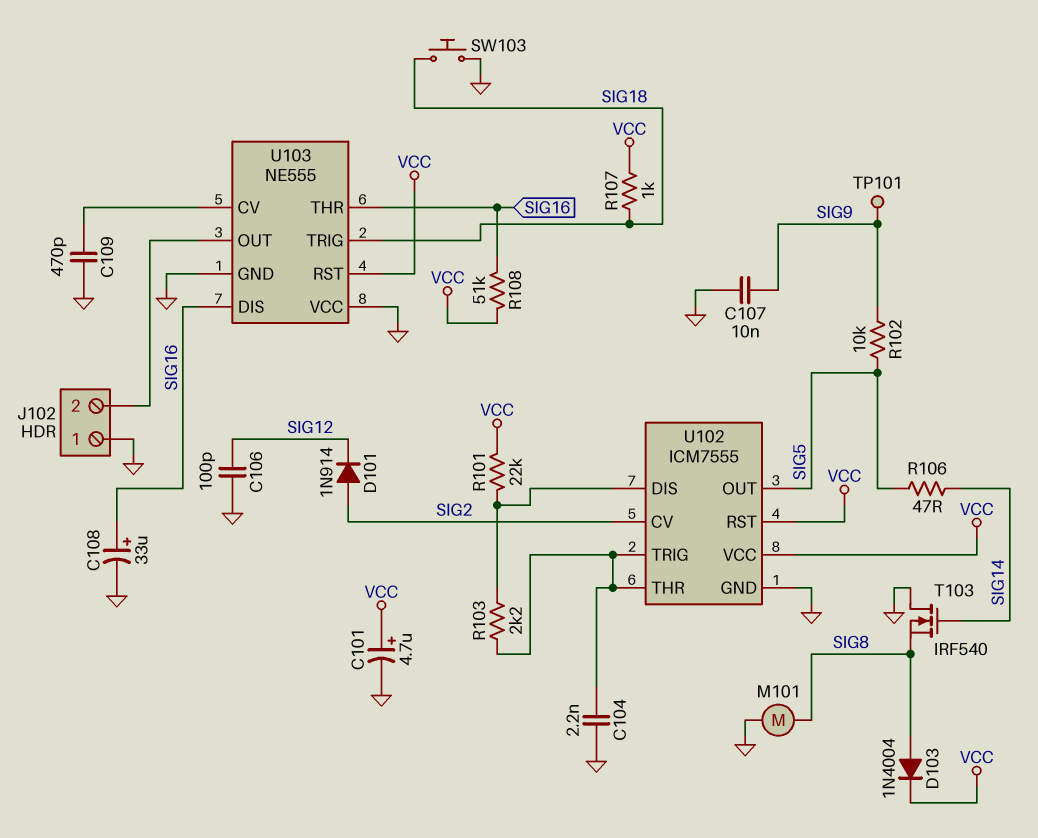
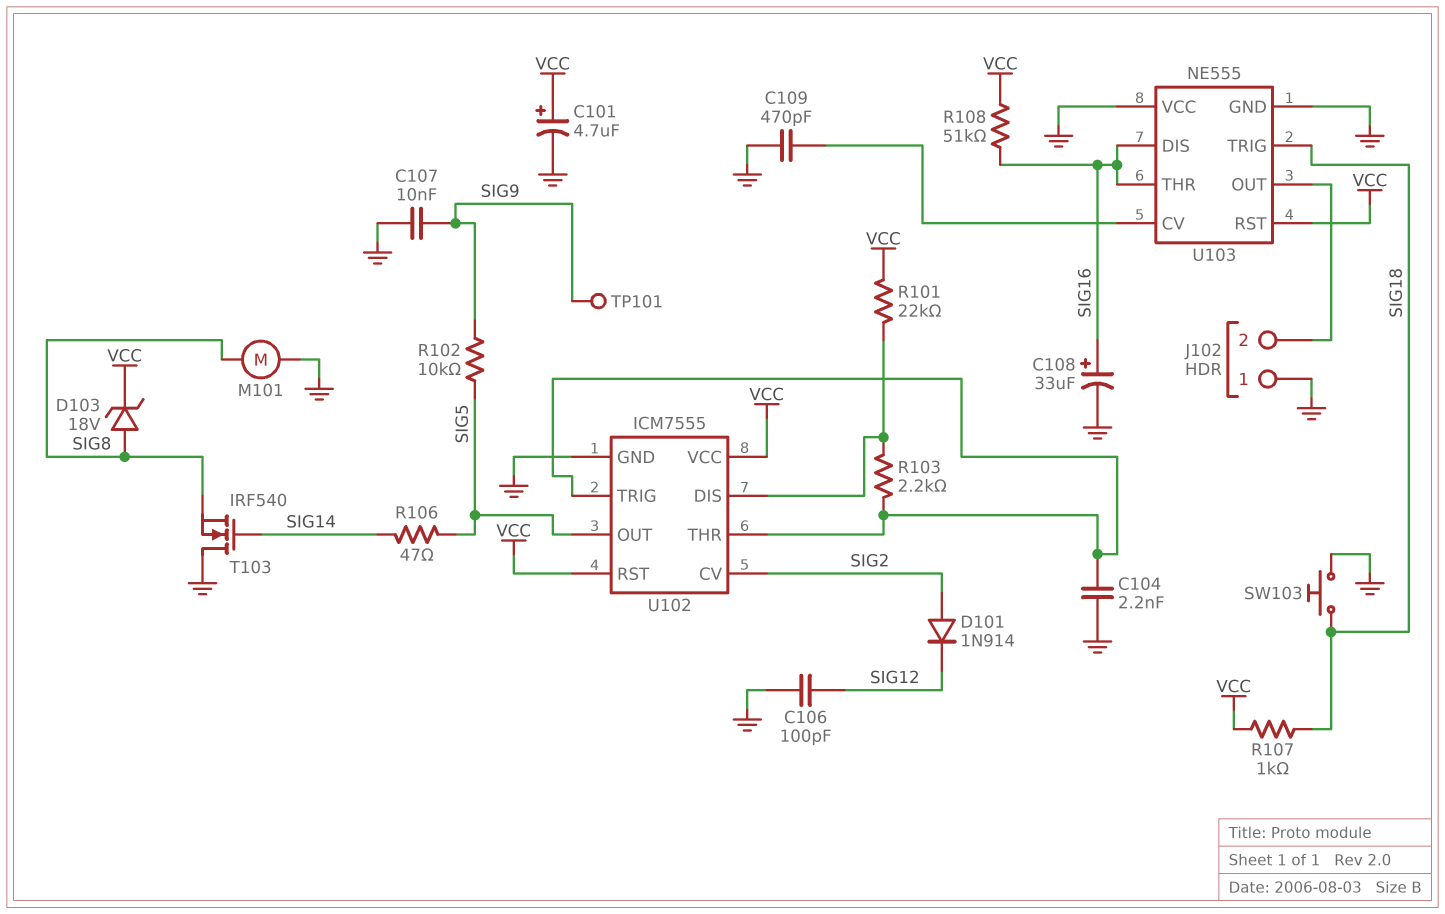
D103: diode 1N4004 (A SIG8, K VCC) -> zener 18V (A SIG8, K VCC)

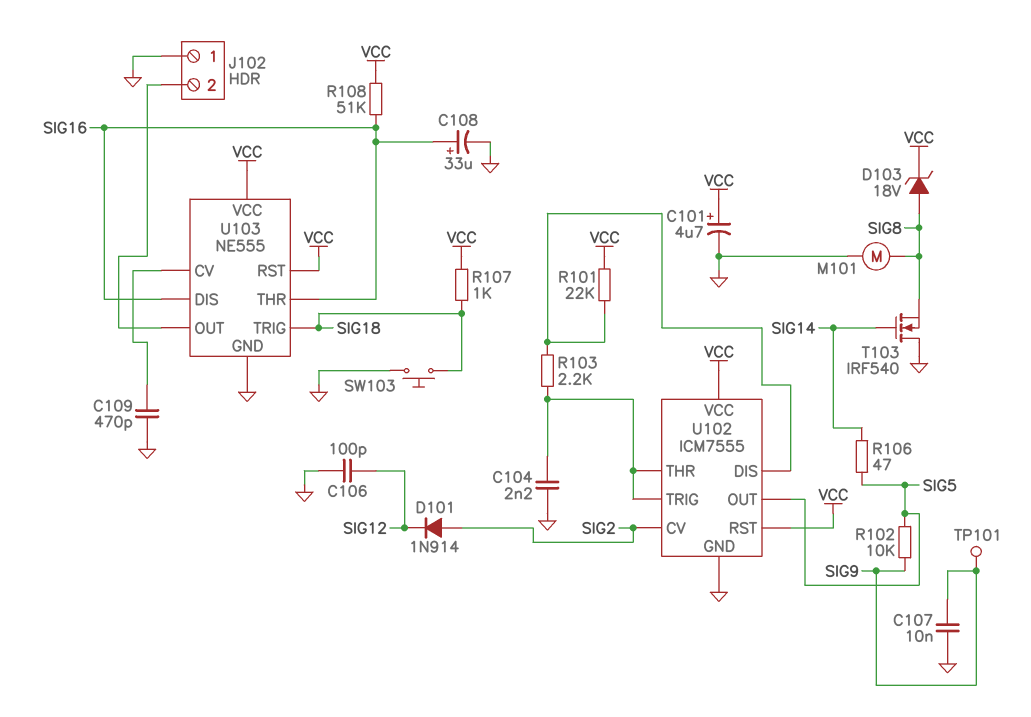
U103 pin VCC: GND -> VCC

